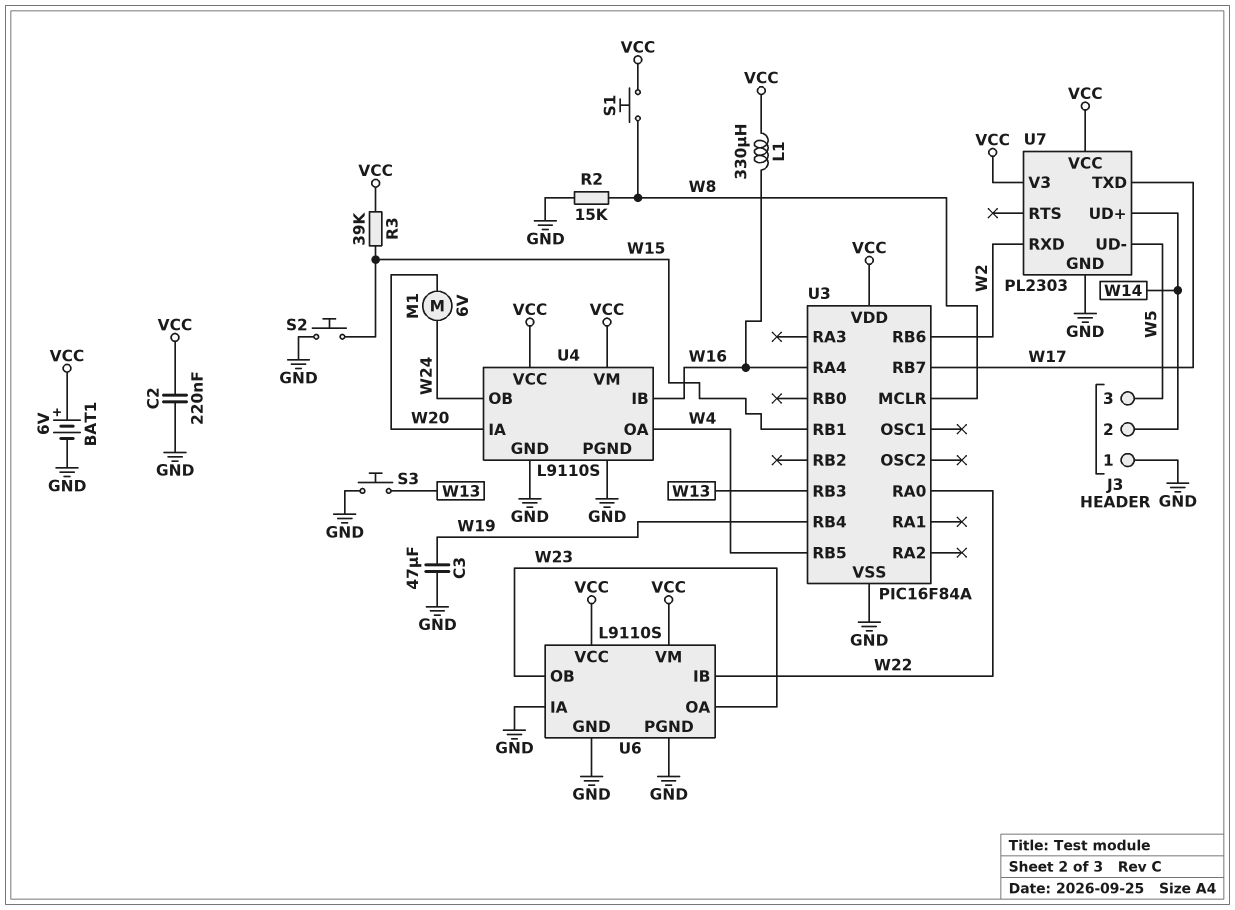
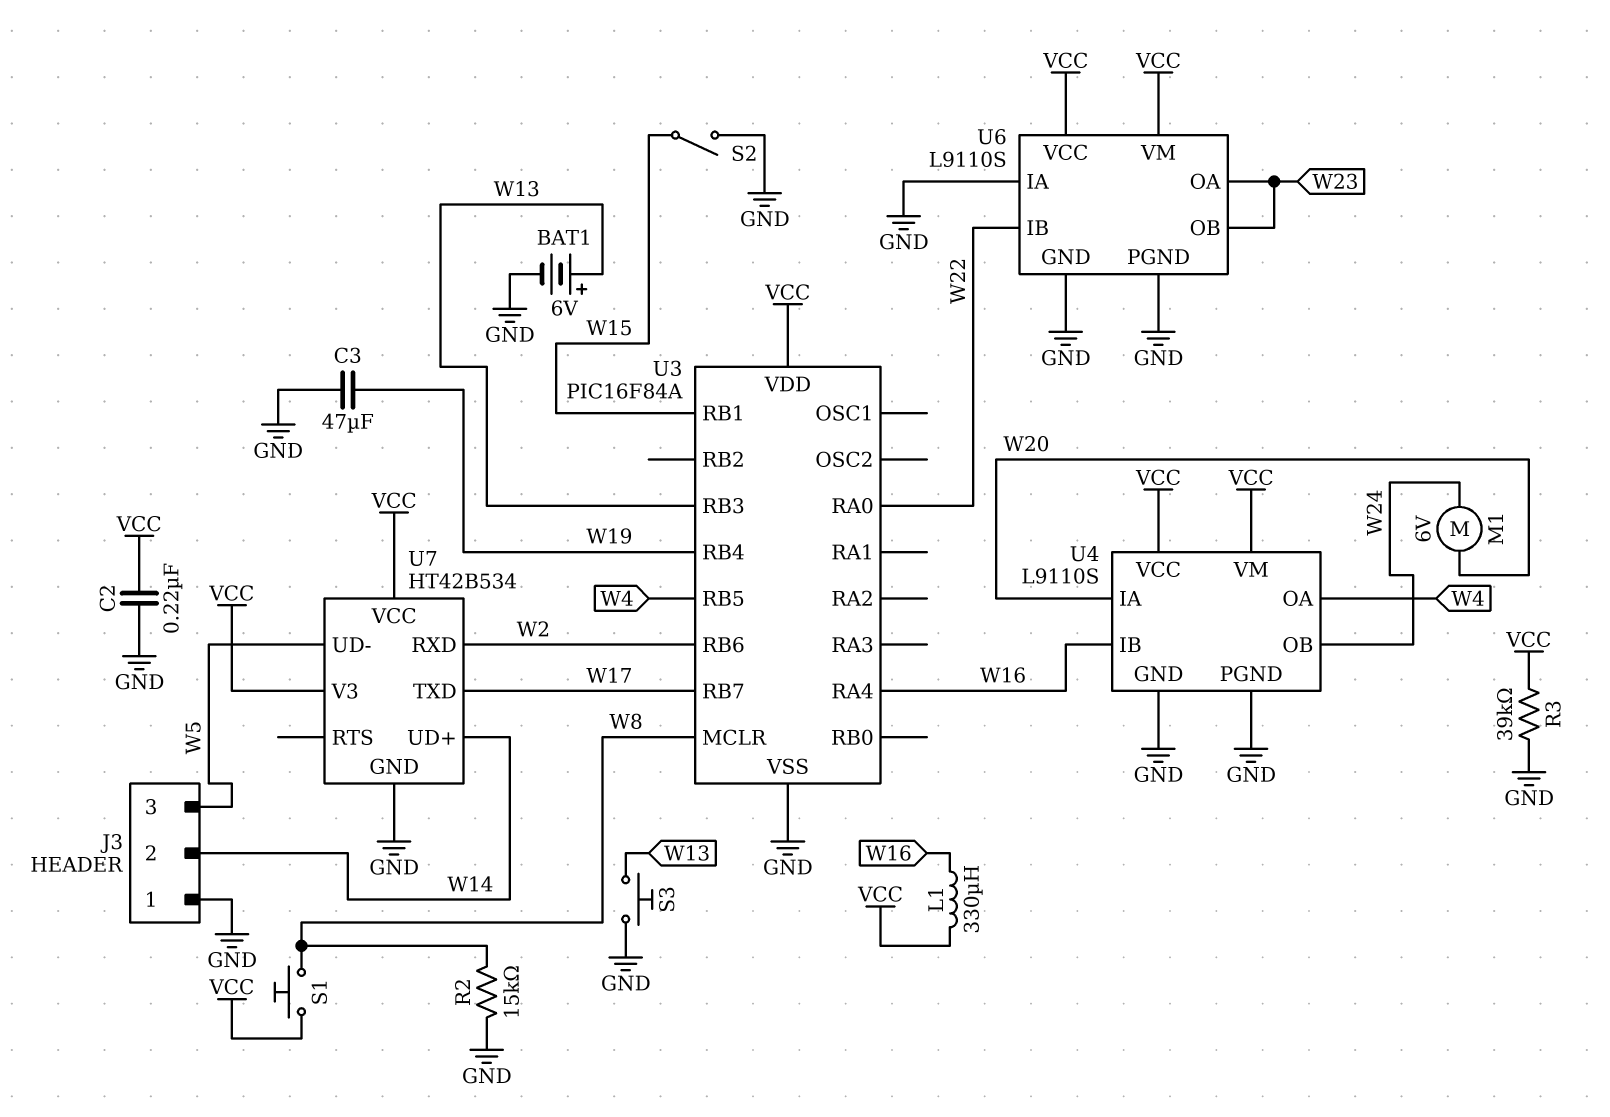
BAT1: 6V (plus VCC, minus GND) -> 6V (plus W13, minus GND)
R3: 39k (VCC, W15) -> 39k (GND, VCC)
S2: button (GND, W15) -> switch (GND, W15)
U7: PL2303 -> HT42B534

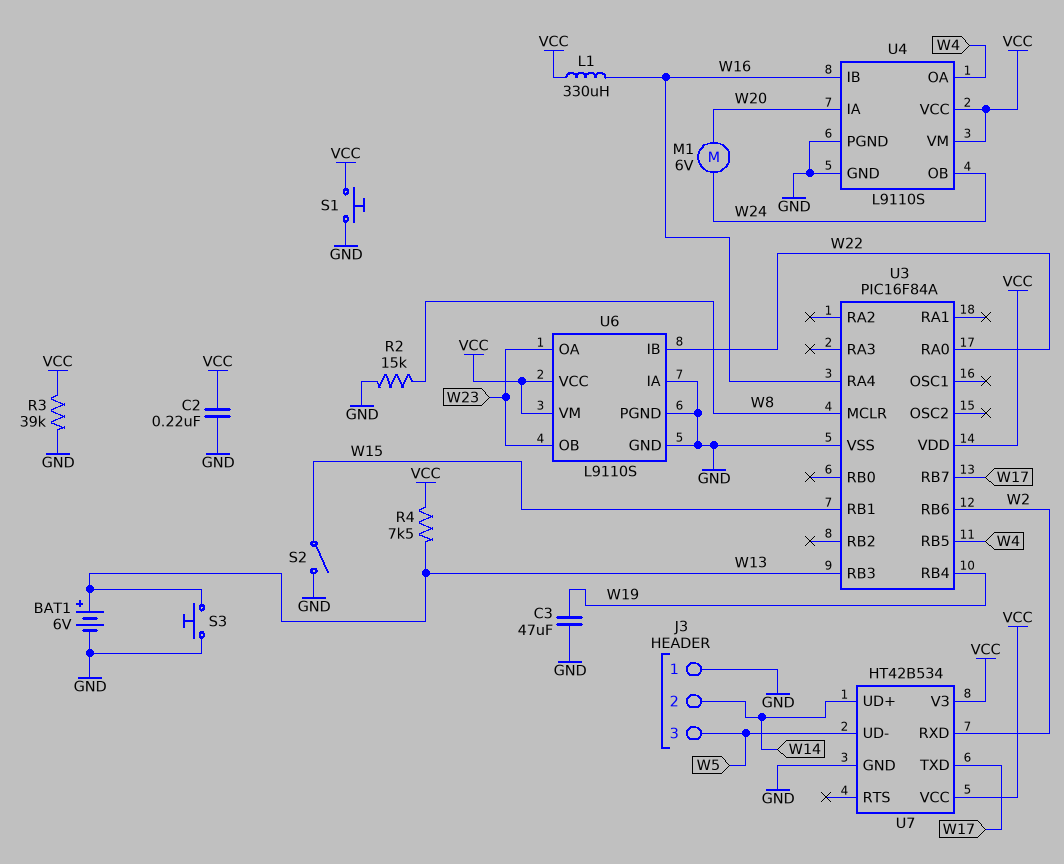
R4: none -> 7.5k (VCC, W13)
S1: button (VCC, W8) -> button (GND, VCC)

